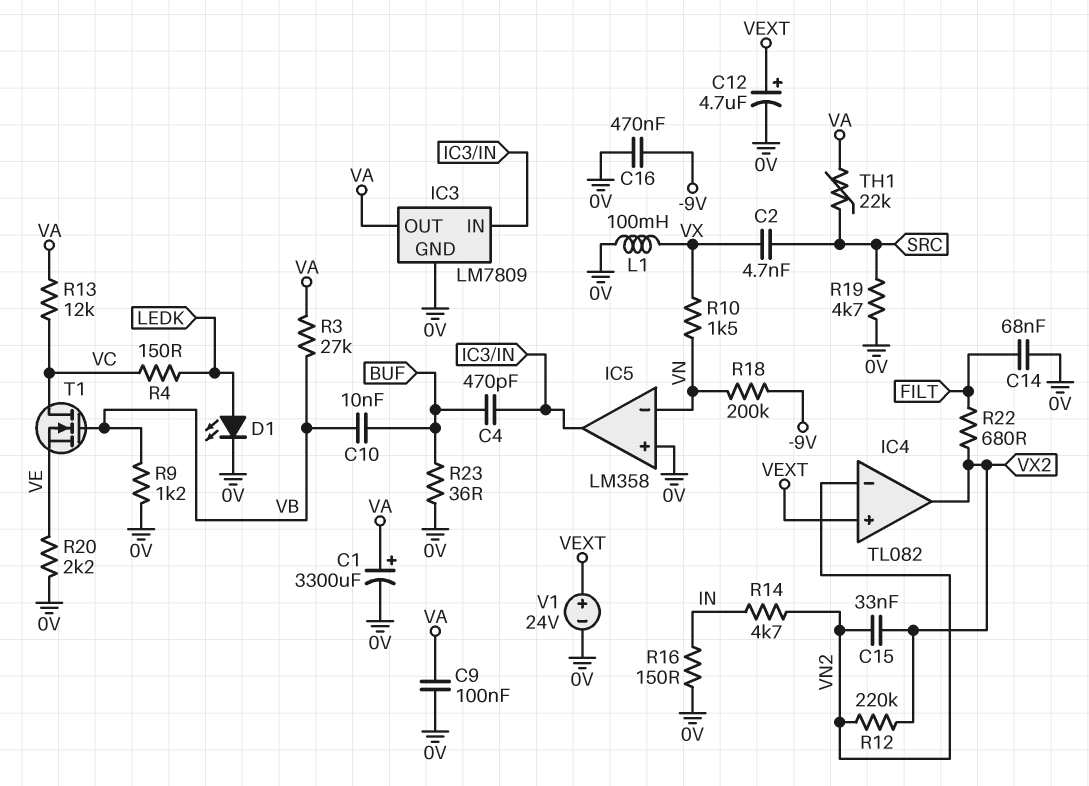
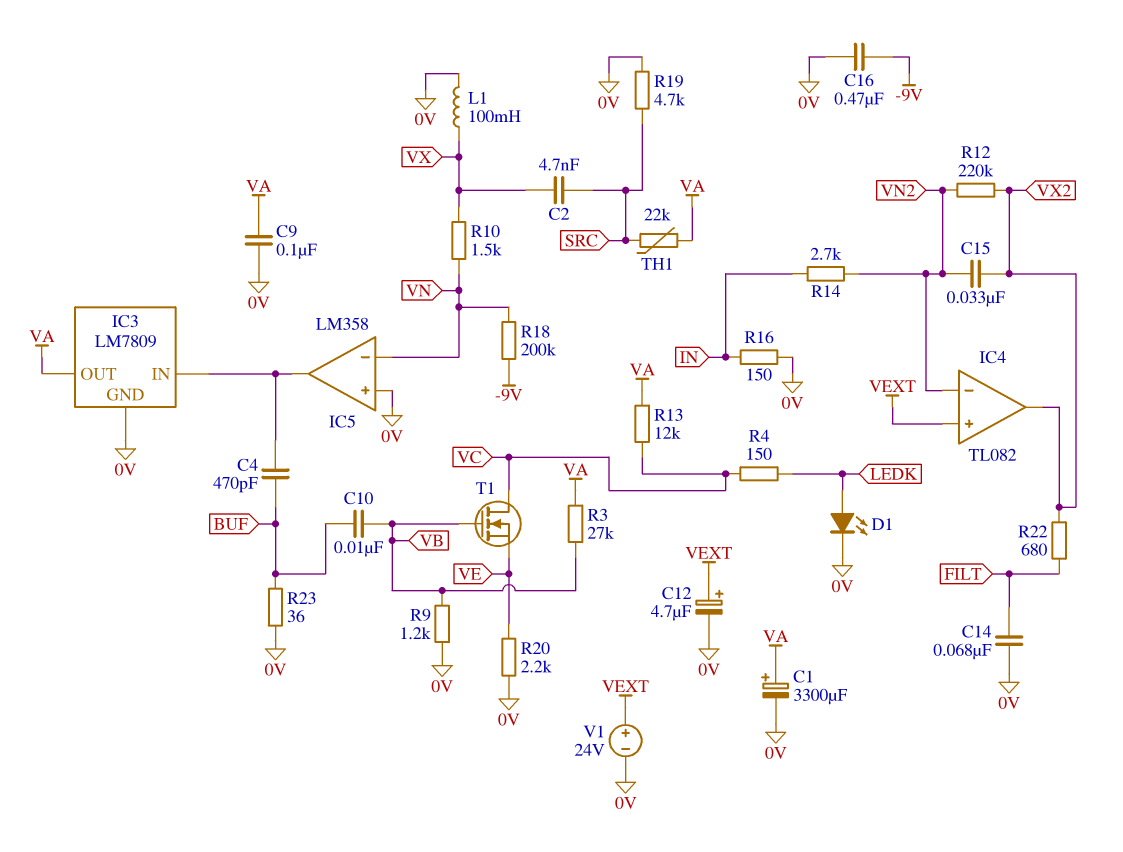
R14: 4.7k (IN, VN2) -> 2.7k (IN, VN2)

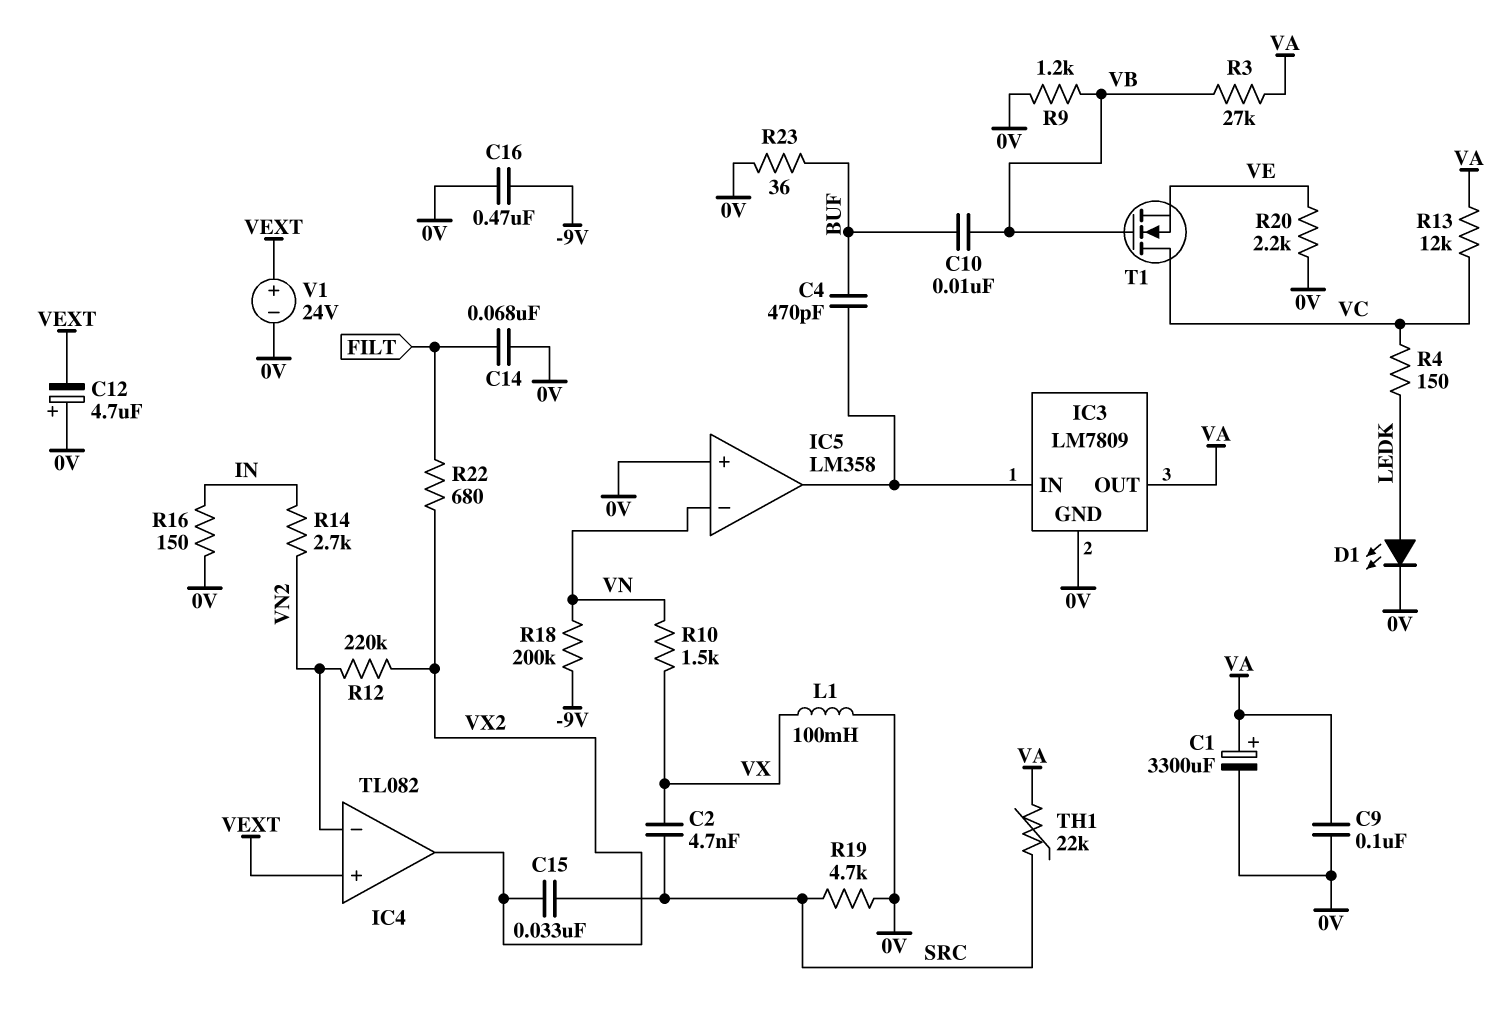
C12: 4.7uF (plus VEXT, minus 0V) -> 4.7uF (plus 0V, minus VEXT)
C15: 33nF (VN2, VX2) -> 33nF (SRC, VX2)

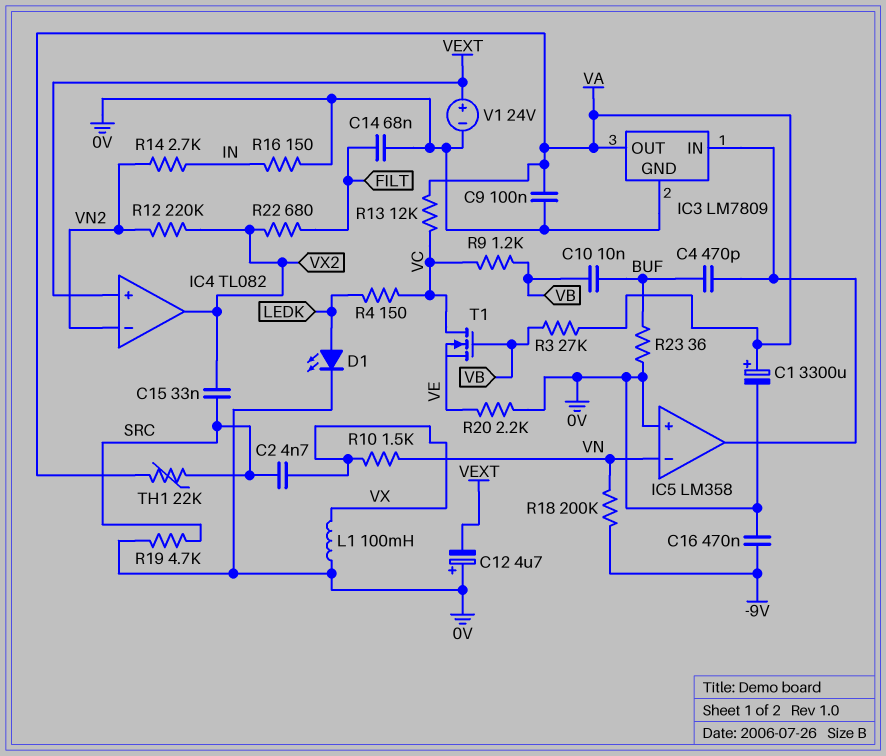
R9: 1.2k (0V, VB) -> 1.2k (VB, VC)

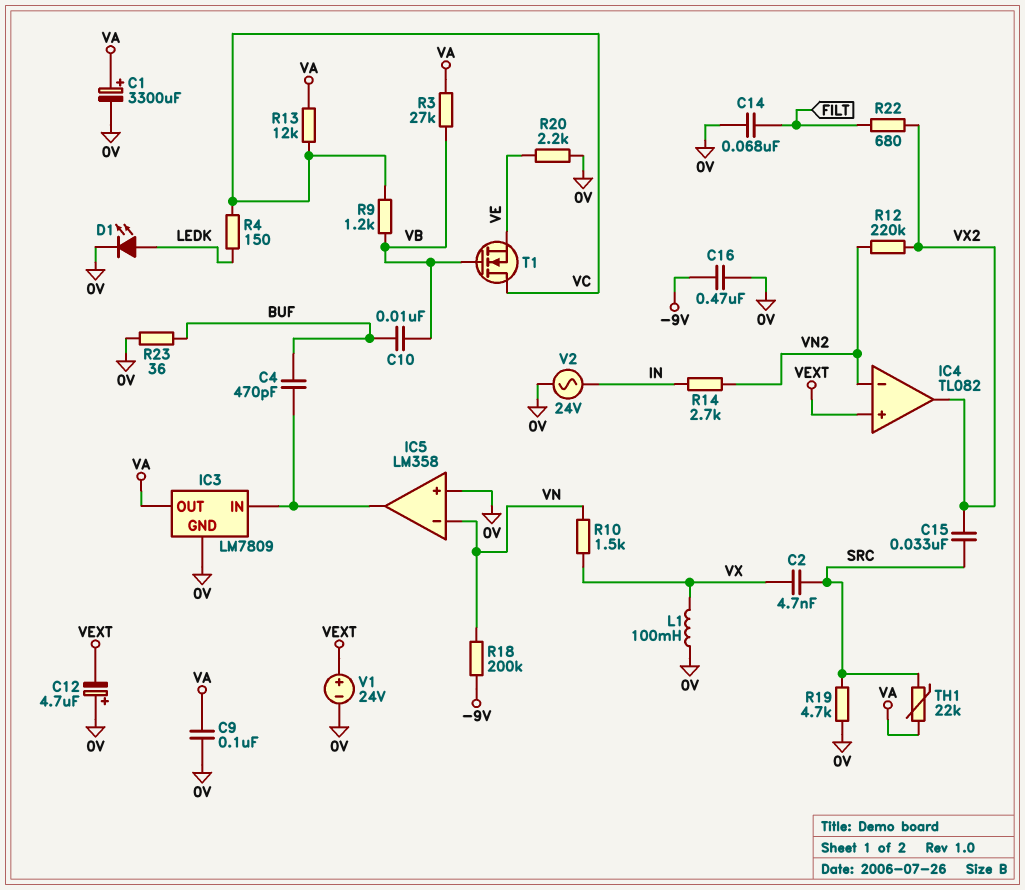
R16: 150 (0V, IN) -> none
V2: none -> AC 24V (0V, IN)

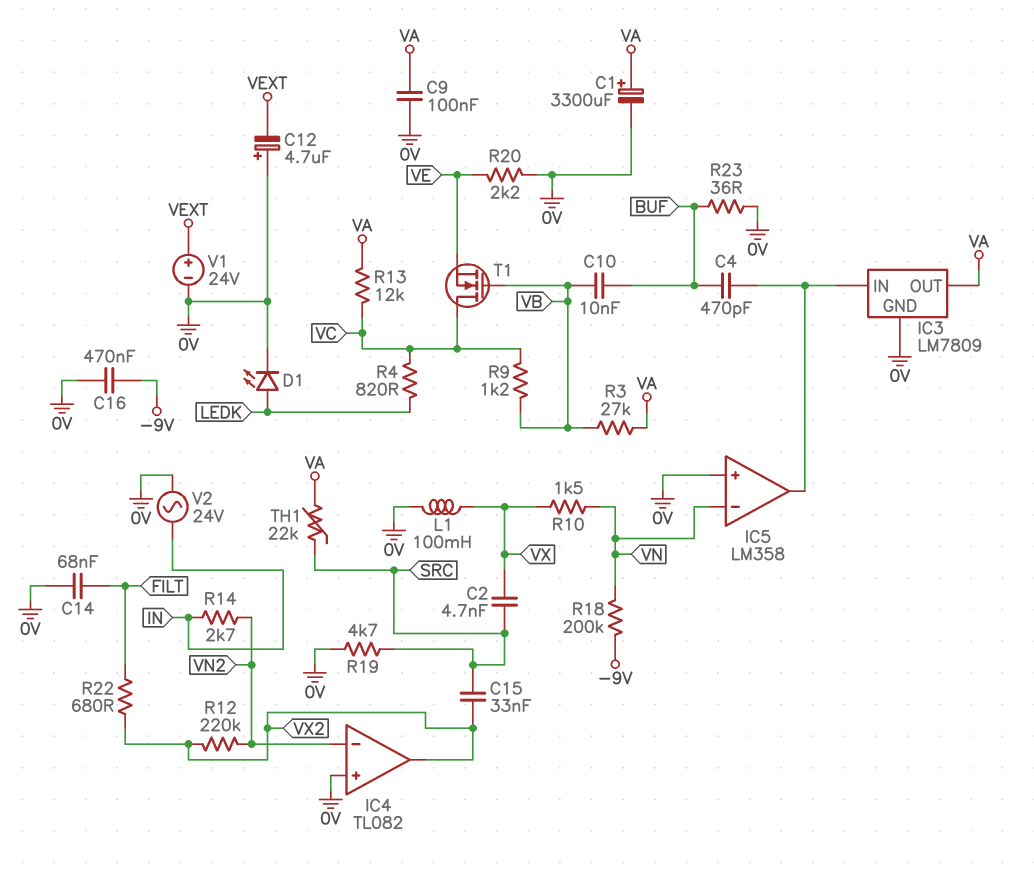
IC4 pin in+: VEXT -> 0V
R4: 150 (LEDK, VC) -> 820 (LEDK, VC)

